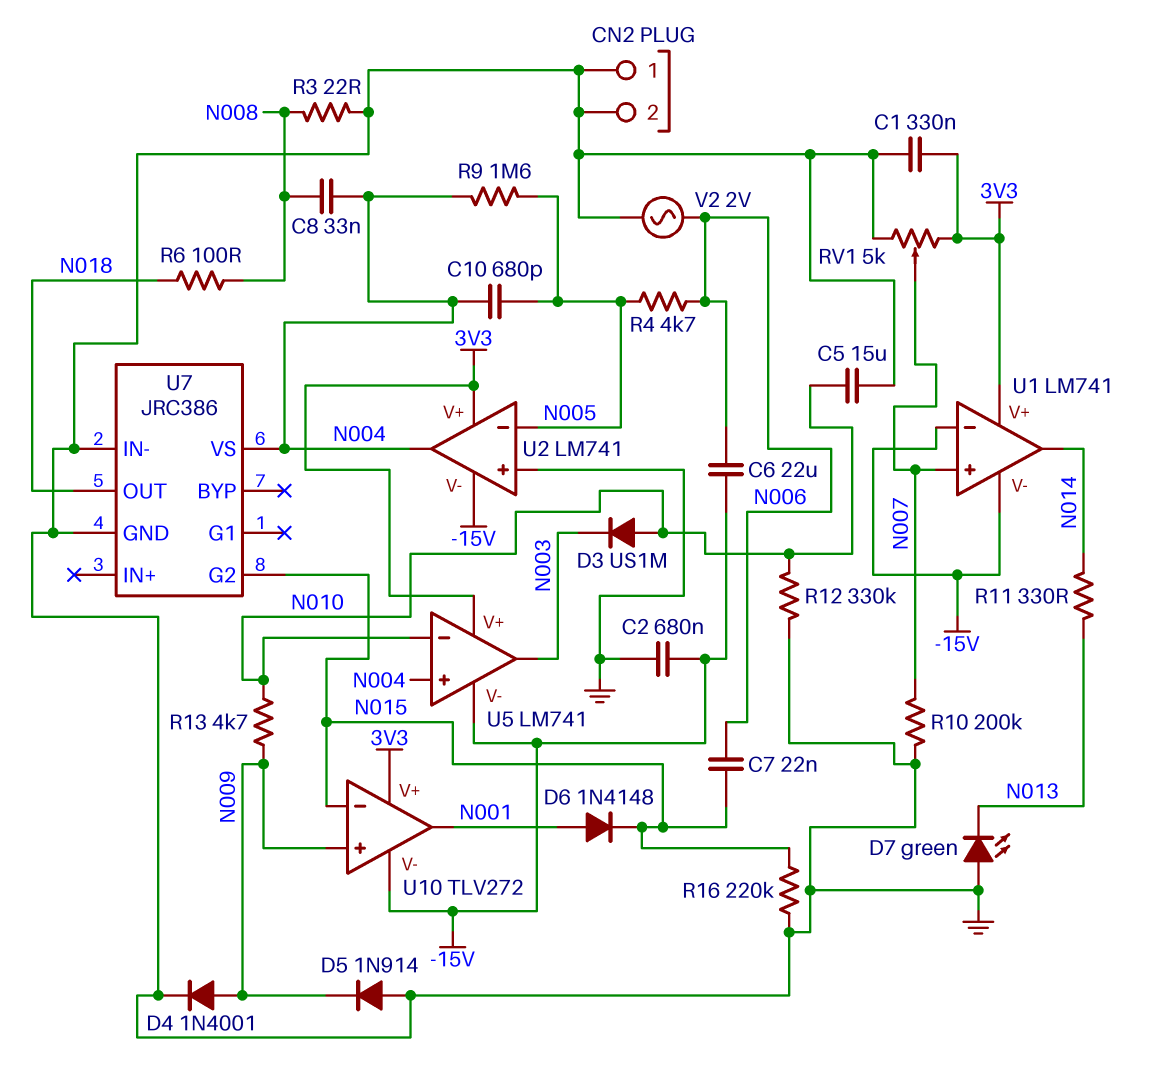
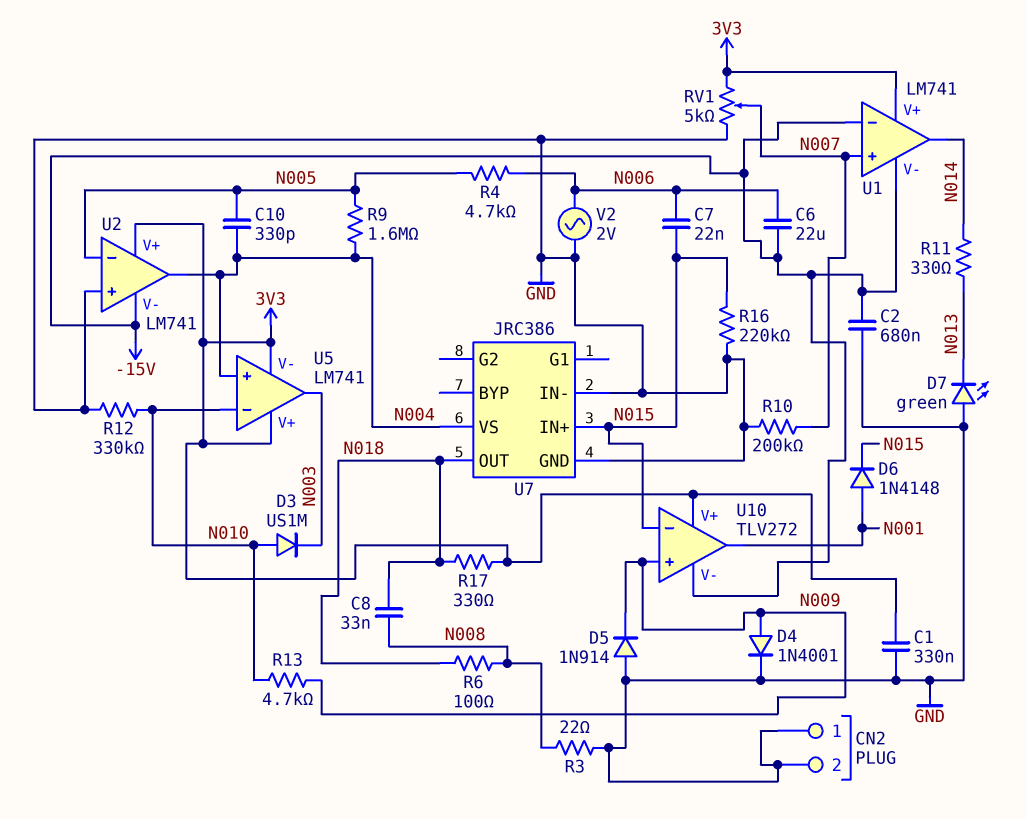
C5: 15uF (GND, N010) -> none
C8: 33nF (N004, N008) -> 33nF (N008, N018)
C10: 680pF (N004, N005) -> 330pF (N004, N005)
R17: none -> 330 (3V3, N018)
U5 pin V-: -15V -> 3V3
U7 pin G2: N015 -> none
U7 pin IN+: none -> N015

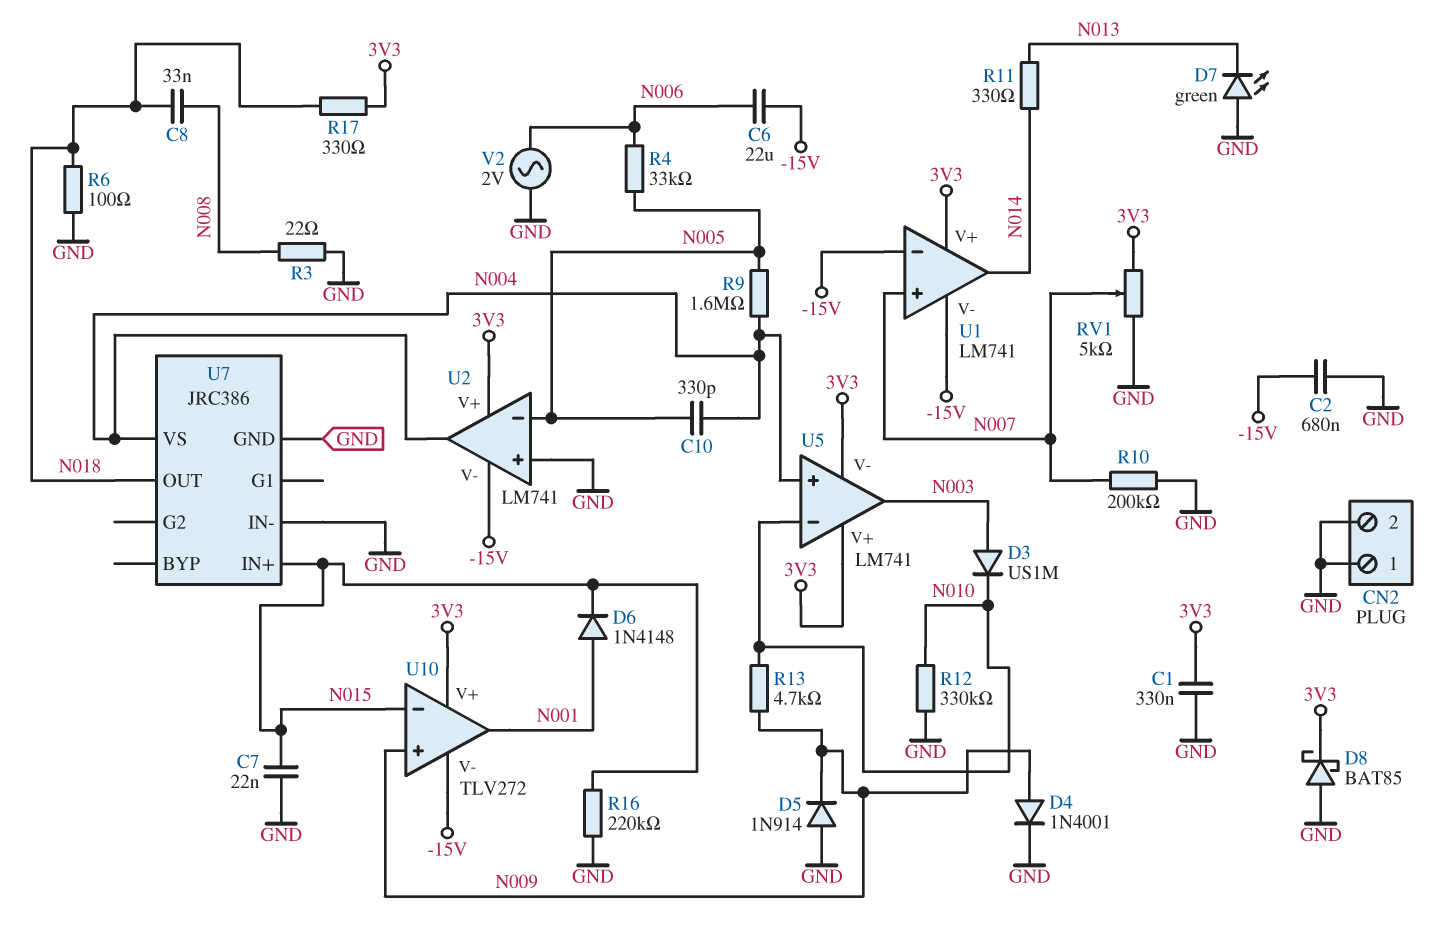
C7: 22nF (N006, N015) -> 22nF (GND, N015)
D3: diode US1M (A N010, K N003) -> diode US1M (A N003, K N010)
D8: none -> schottky BAT85 (A GND, K 3V3)
R4: 4.7k (N005, N006) -> 33k (N005, N006)
R6: 100 (N008, N018) -> 100 (GND, N018)

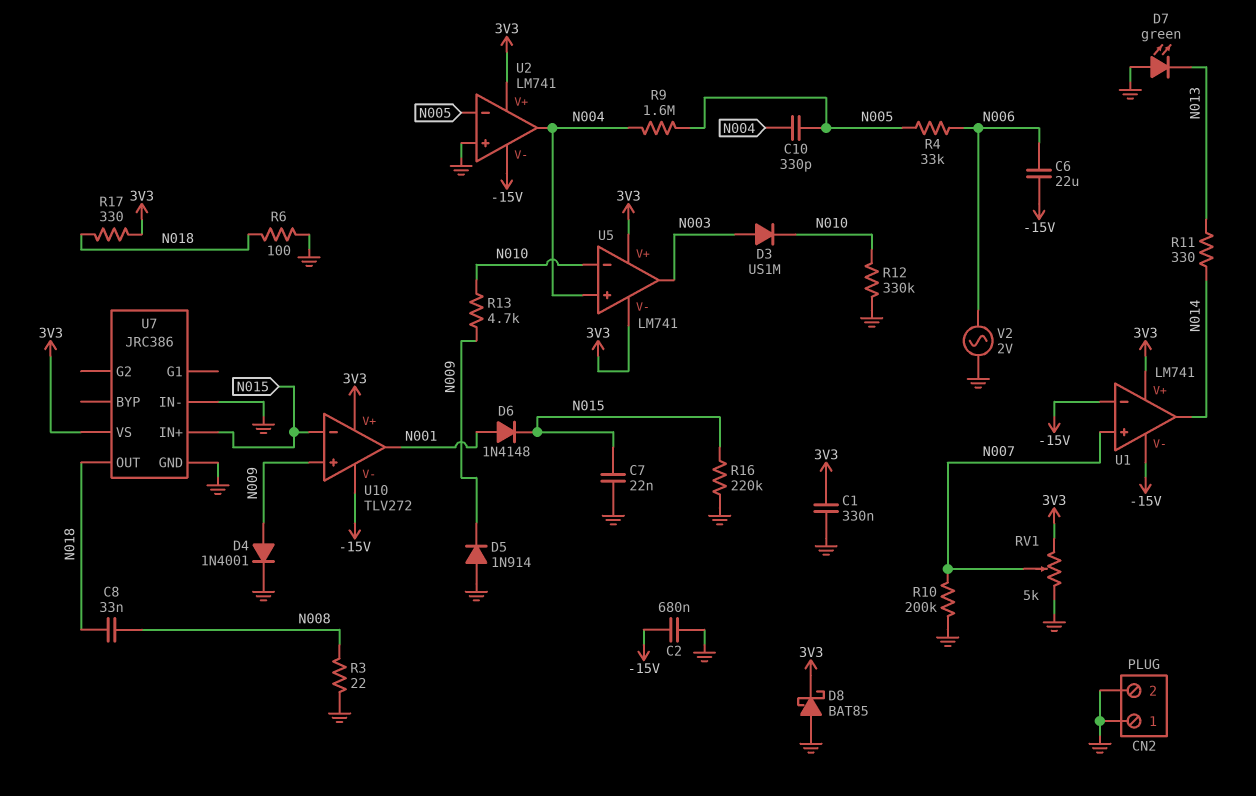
U7 pin VS: N004 -> 3V3

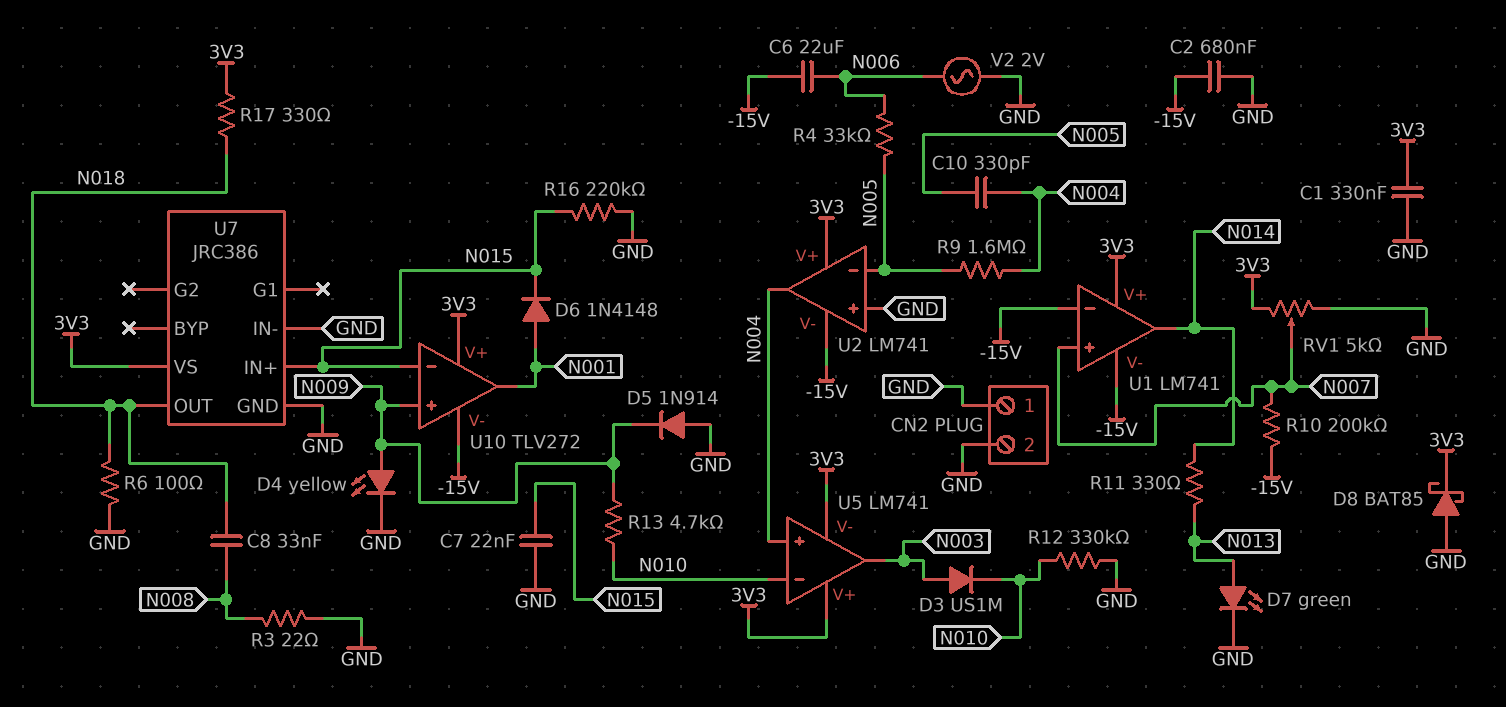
D4: diode 1N4001 (A N009, K GND) -> LED yellow (A N009, K GND)
D7: LED green (A GND, K N013) -> LED green (A N013, K GND)
R10: 200k (GND, N007) -> 200k (-15V, N007)

